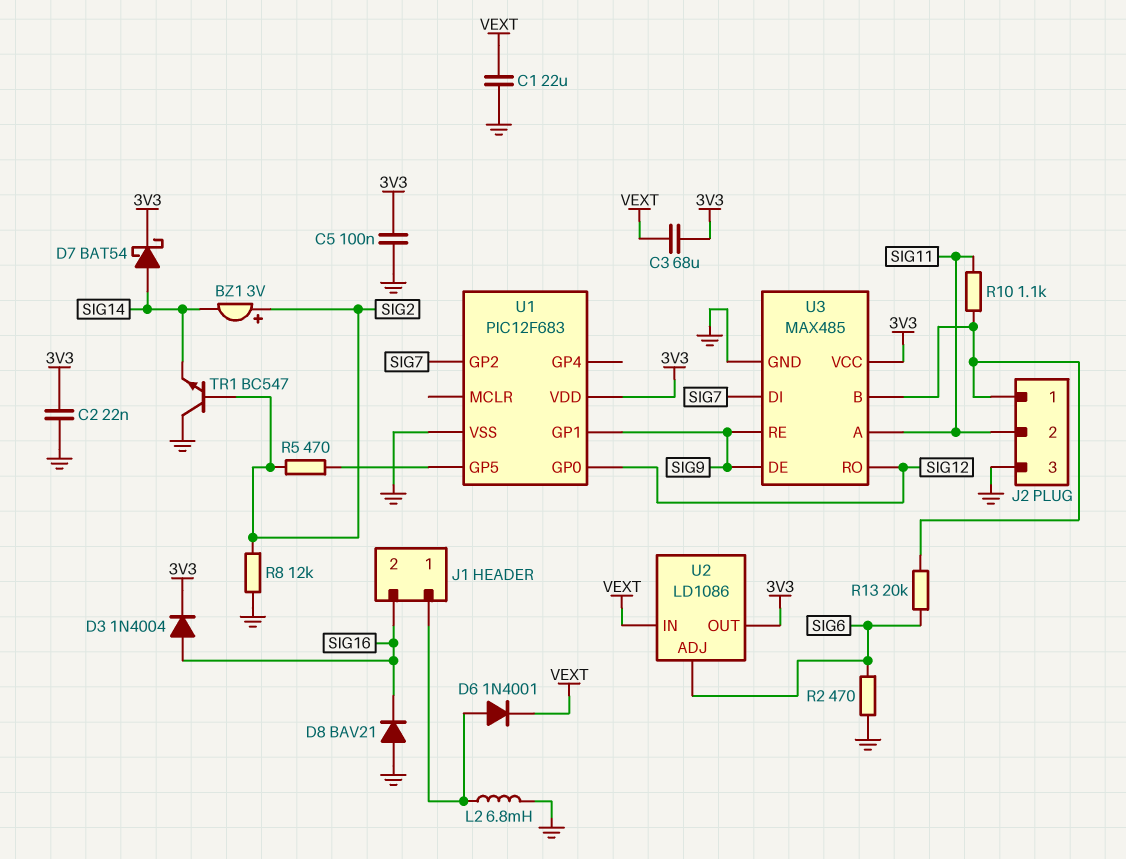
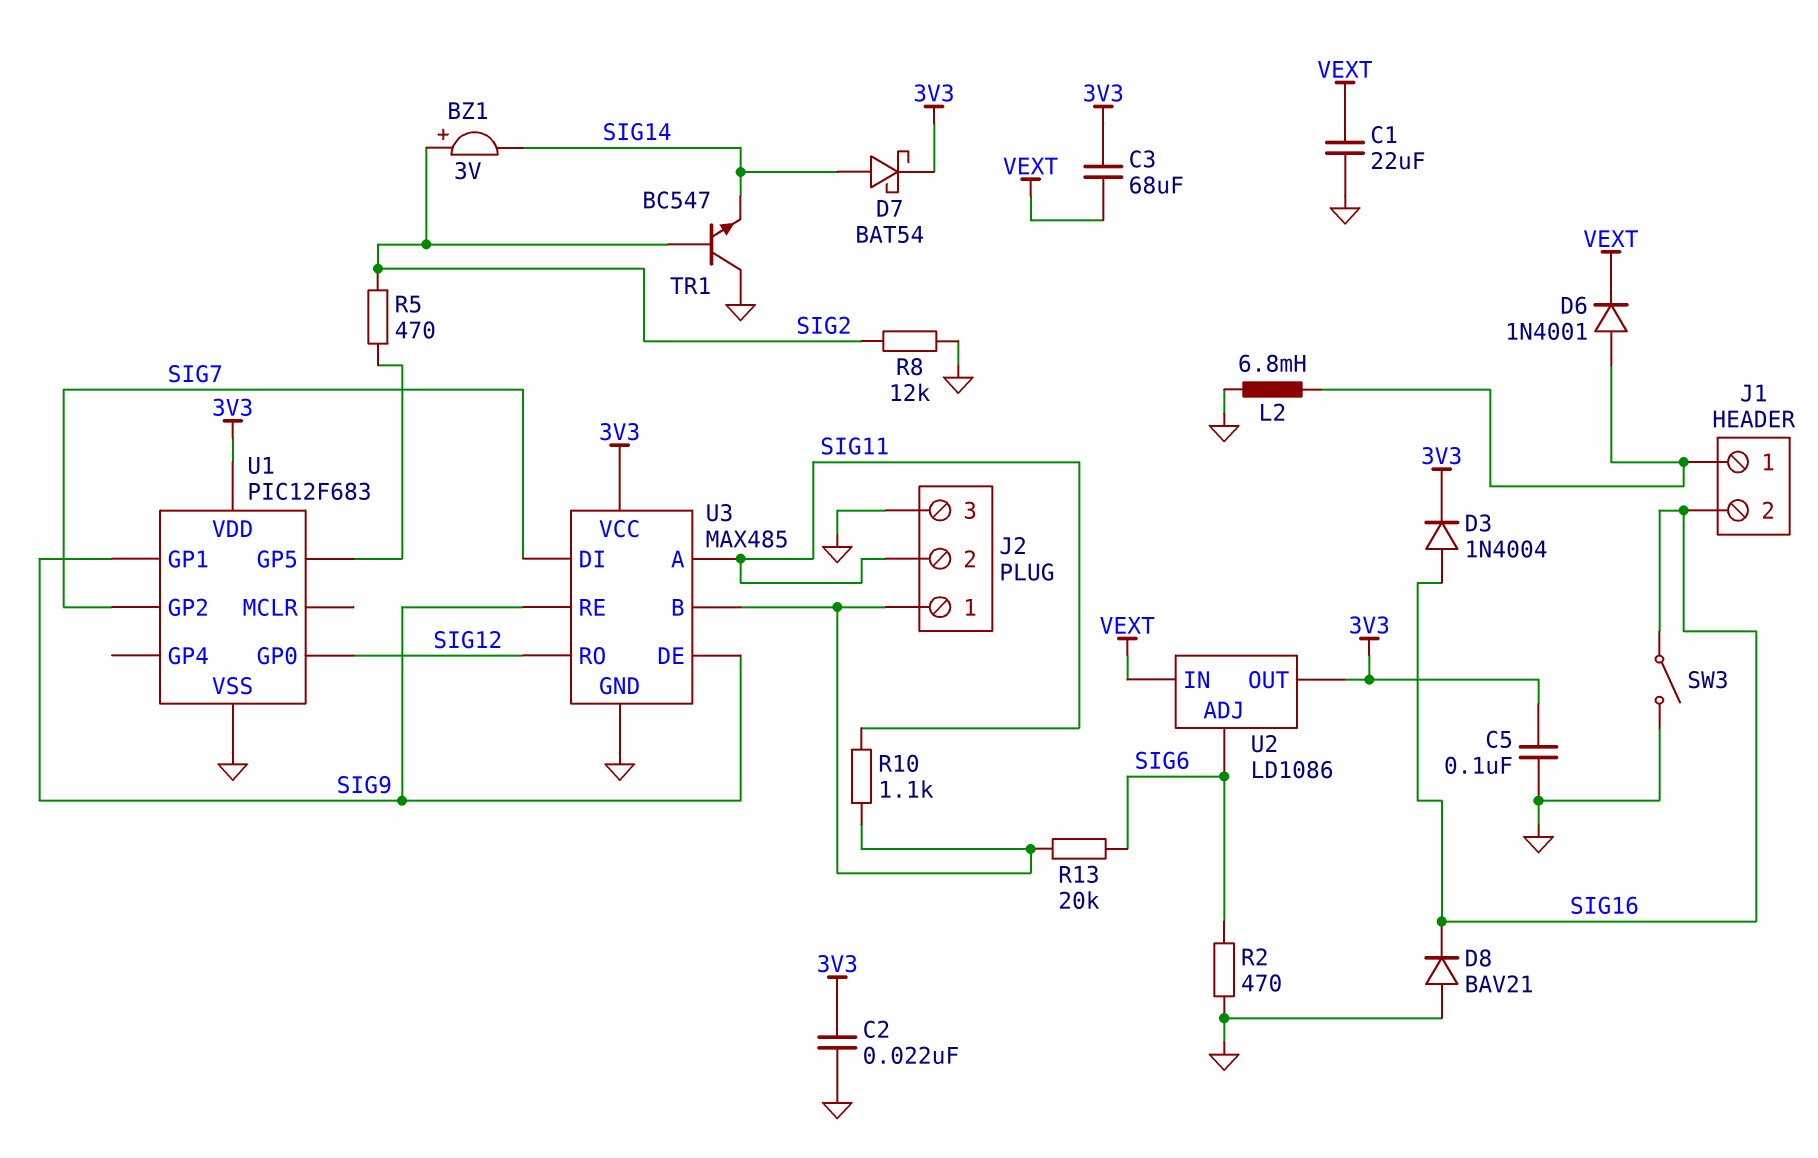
SW3: none -> switch (GND, SIG16)

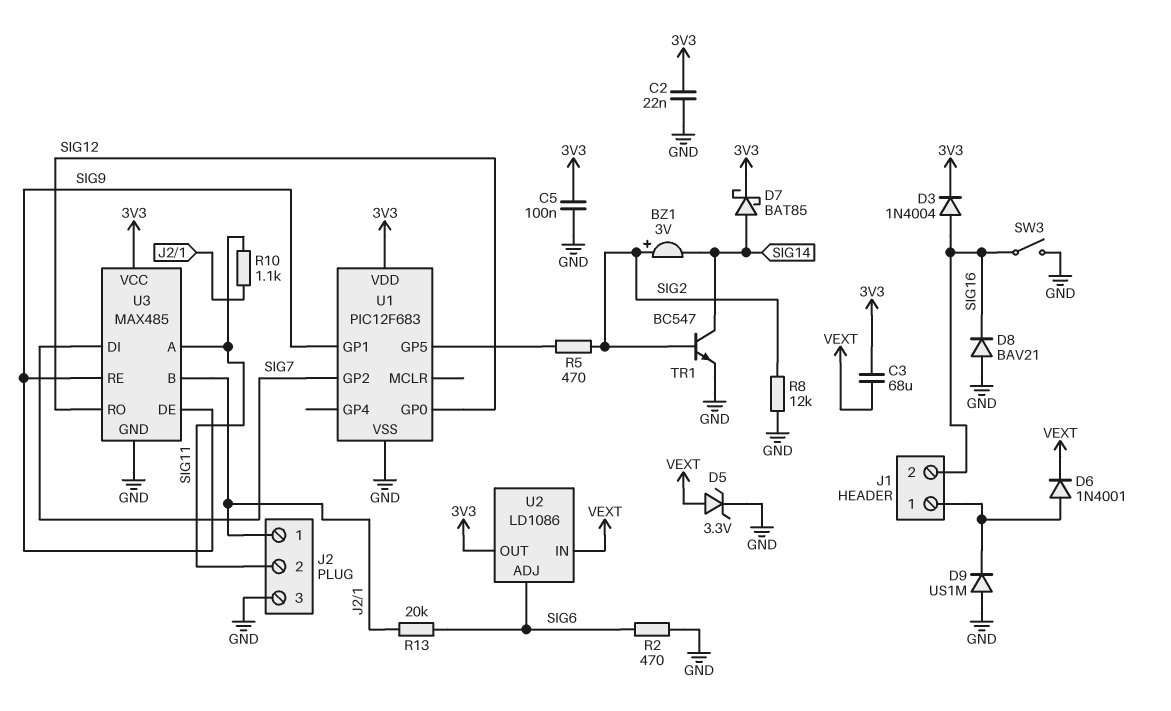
C1: 22uF (GND, VEXT) -> none
D5: none -> zener 3.3V (A VEXT, K GND)
D7: schottky BAT54 (A SIG14, K 3V3) -> schottky BAT85 (A SIG14, K 3V3)
D9: none -> diode US1M (A GND, K J1/1)
L2: 6.8mH (GND, J1/1) -> none
TR1: NPN BC547 (B SIG2, C GND, E SIG14) -> NPN BC547 (B SIG2, C SIG14, E GND)

